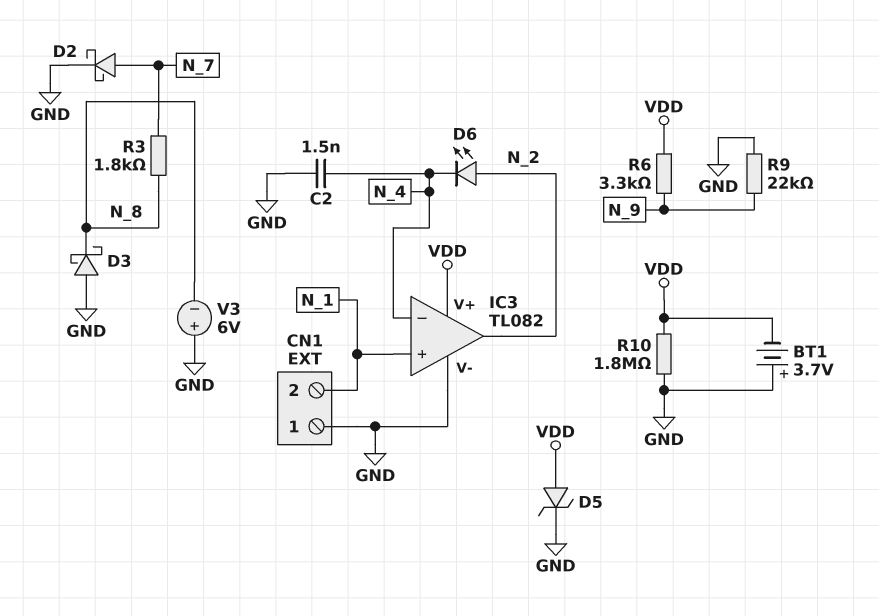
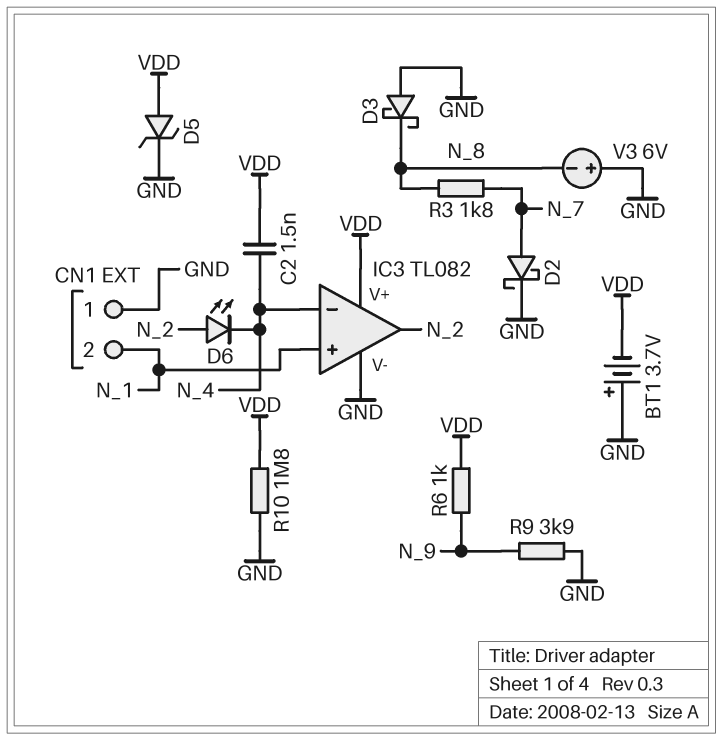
C2: 1.5nF (GND, N_4) -> 1.5nF (N_4, VDD)
R6: 3.3k (N_9, VDD) -> 1k (N_9, VDD)
R9: 22k (GND, N_9) -> 3.9k (GND, N_9)

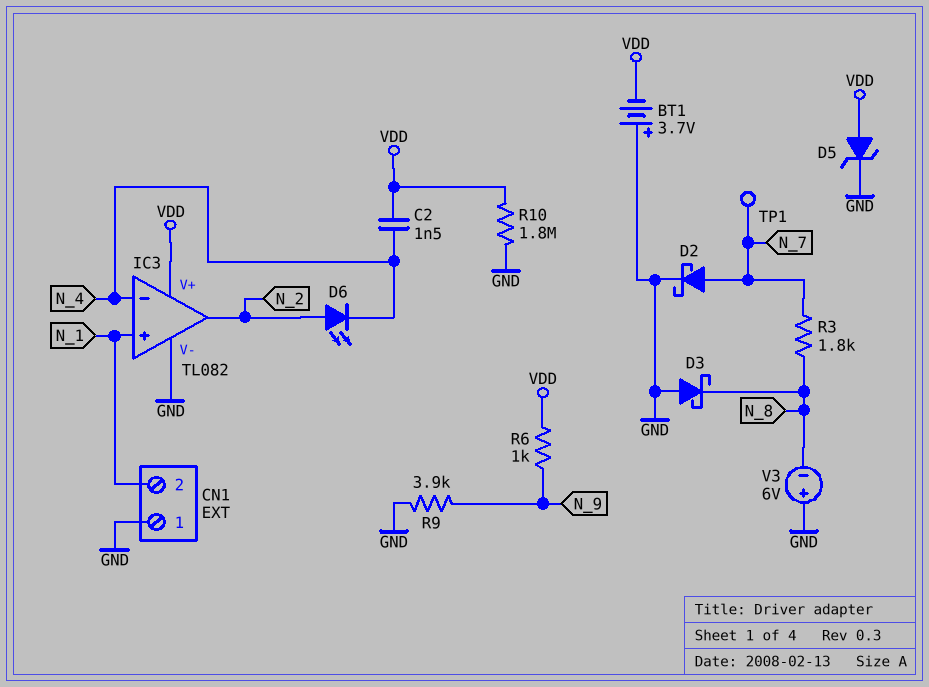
TP1: none -> test point (N_7)

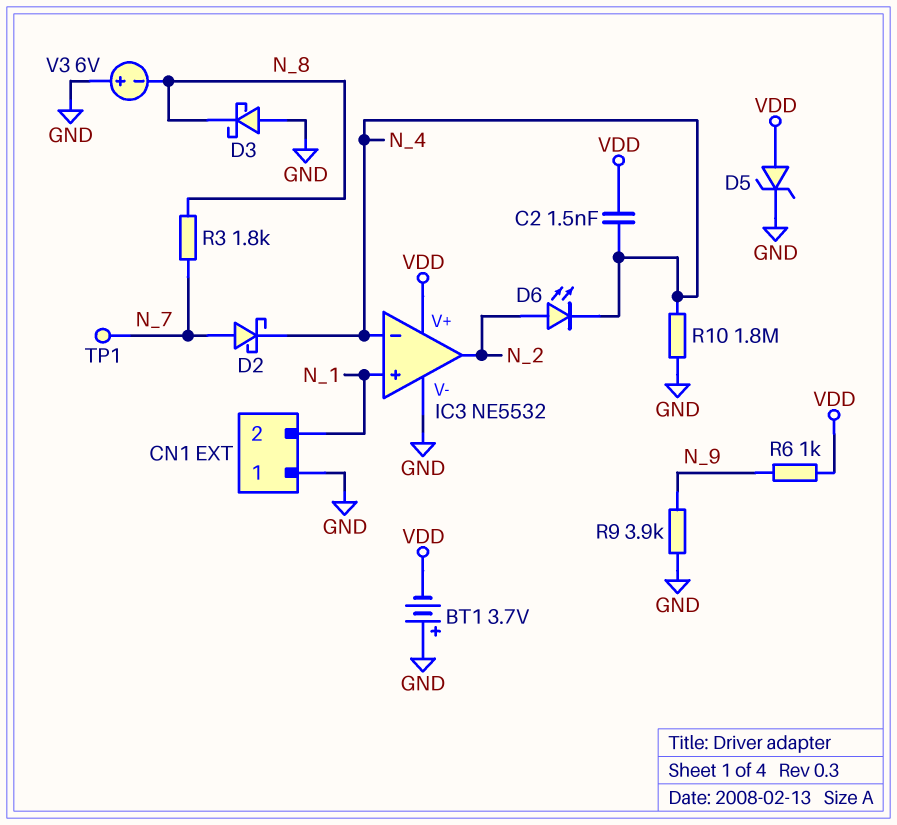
D2: schottky (A N_7, K GND) -> schottky (A N_7, K N_4)
IC3: TL082 -> NE5532
R10: 1.8M (GND, VDD) -> 1.8M (GND, N_4)

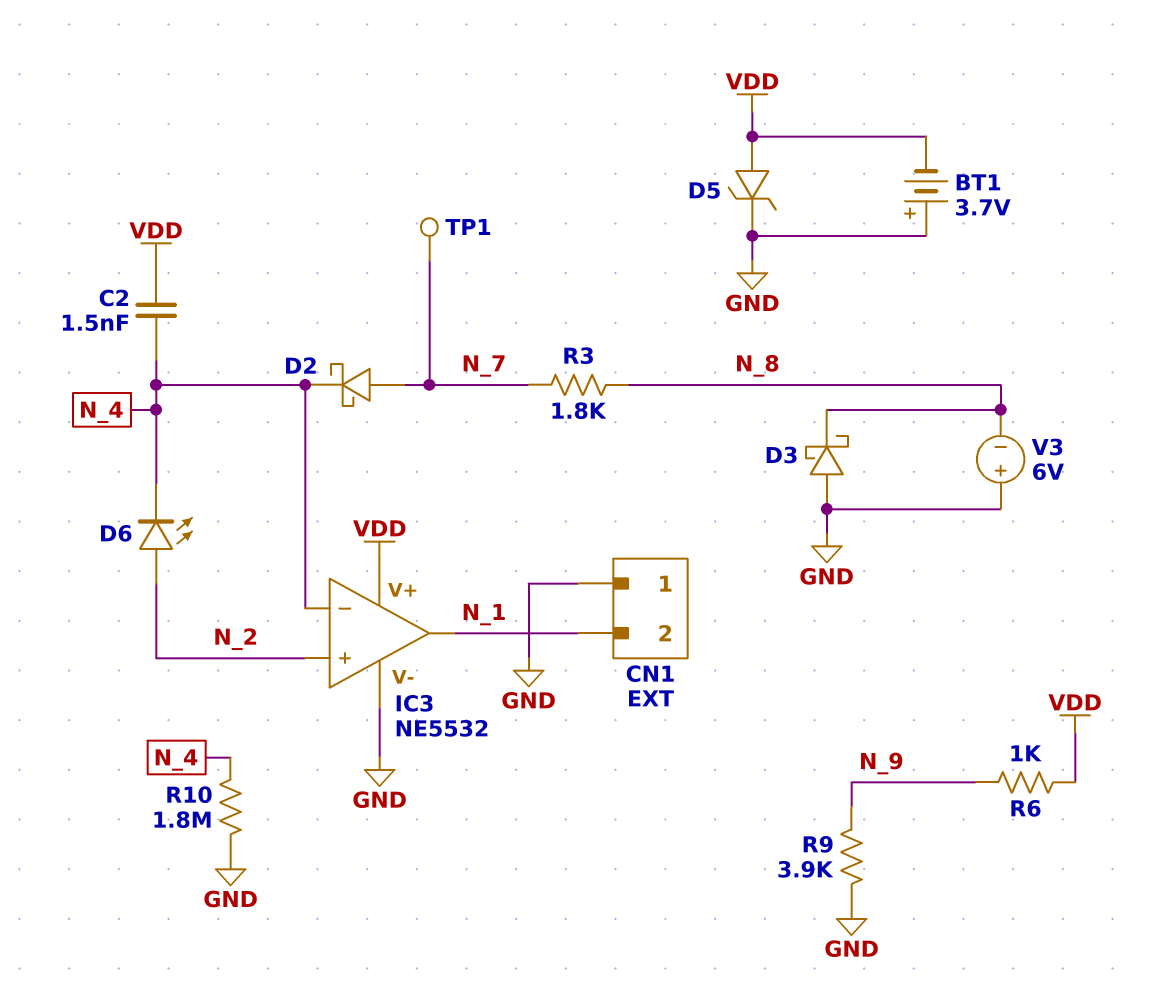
IC3 pin in+: N_1 -> N_2
IC3 pin out: N_2 -> N_1

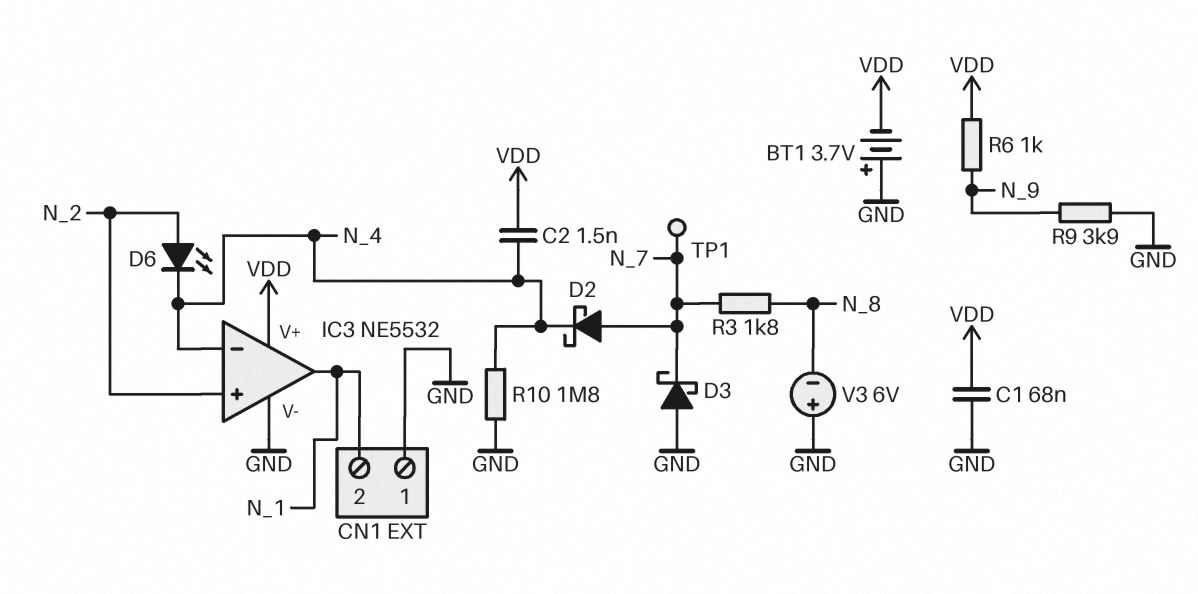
C1: none -> 68nF (GND, VDD)
D3: schottky (A GND, K N_8) -> schottky (A GND, K N_7)
D5: zener (A VDD, K GND) -> none

